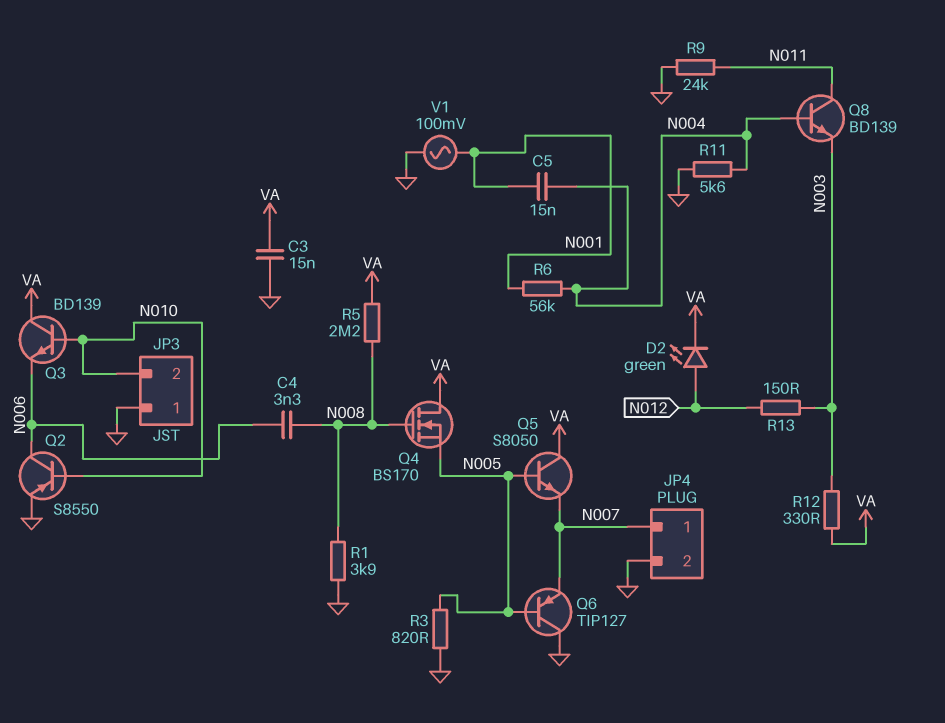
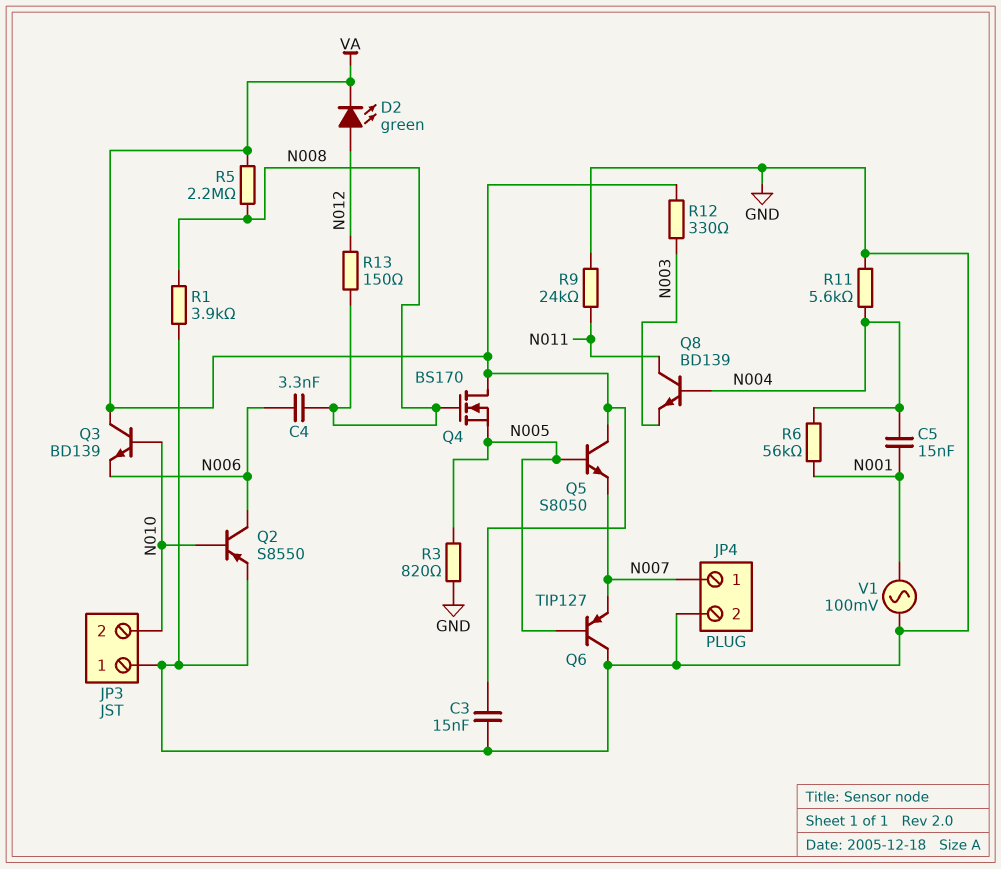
R13: 150 (N003, N012) -> 150 (N008, N012)

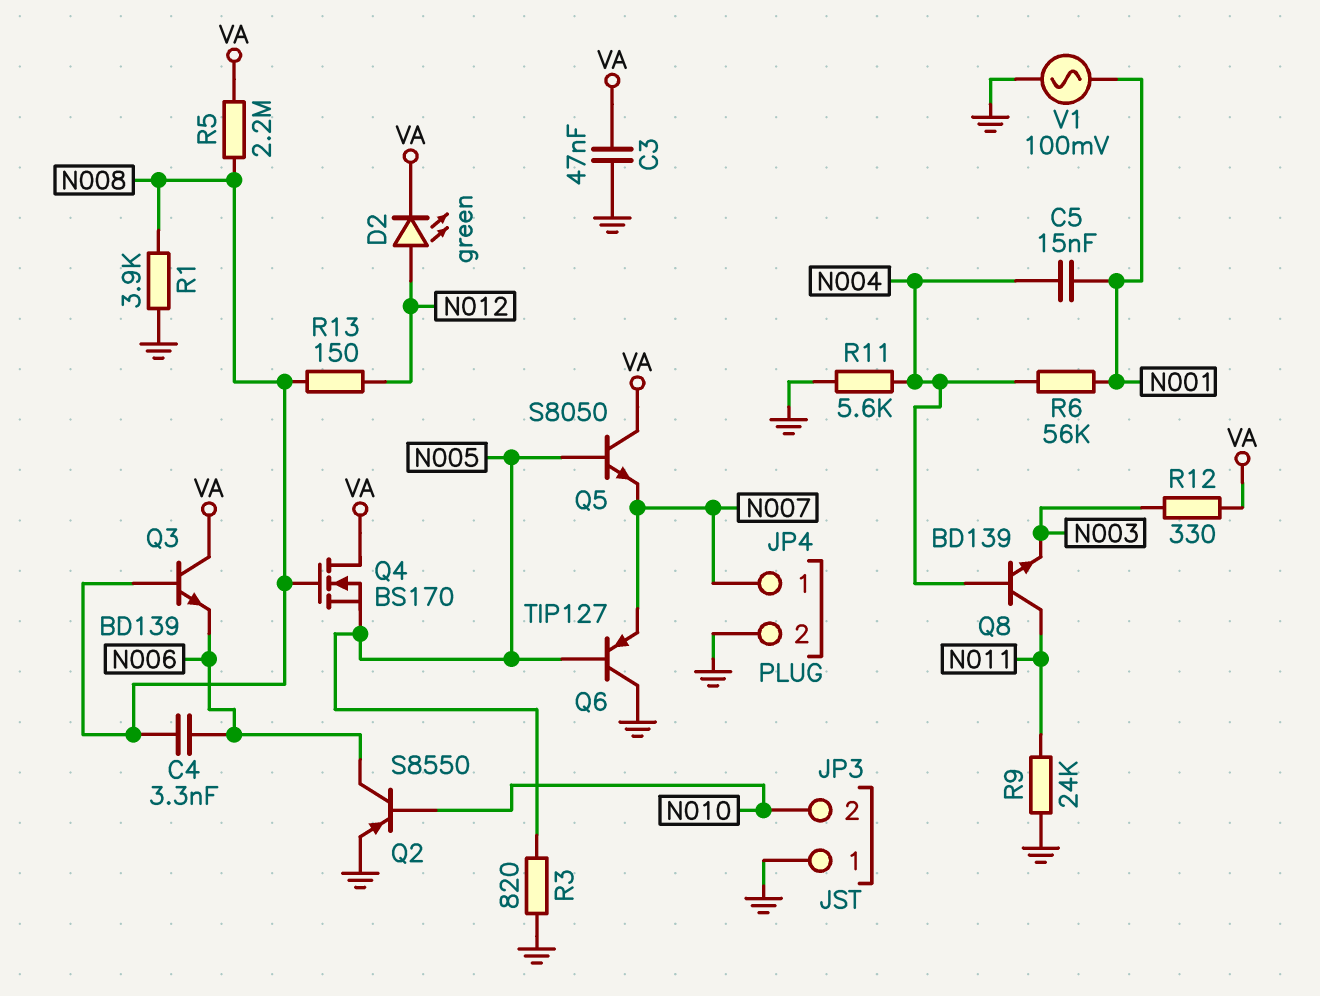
C3: 15nF (GND, VA) -> 47nF (GND, VA)
Q3: NPN BD139 (B N010, C VA, E N006) -> NPN BD139 (B N008, C VA, E N006)

